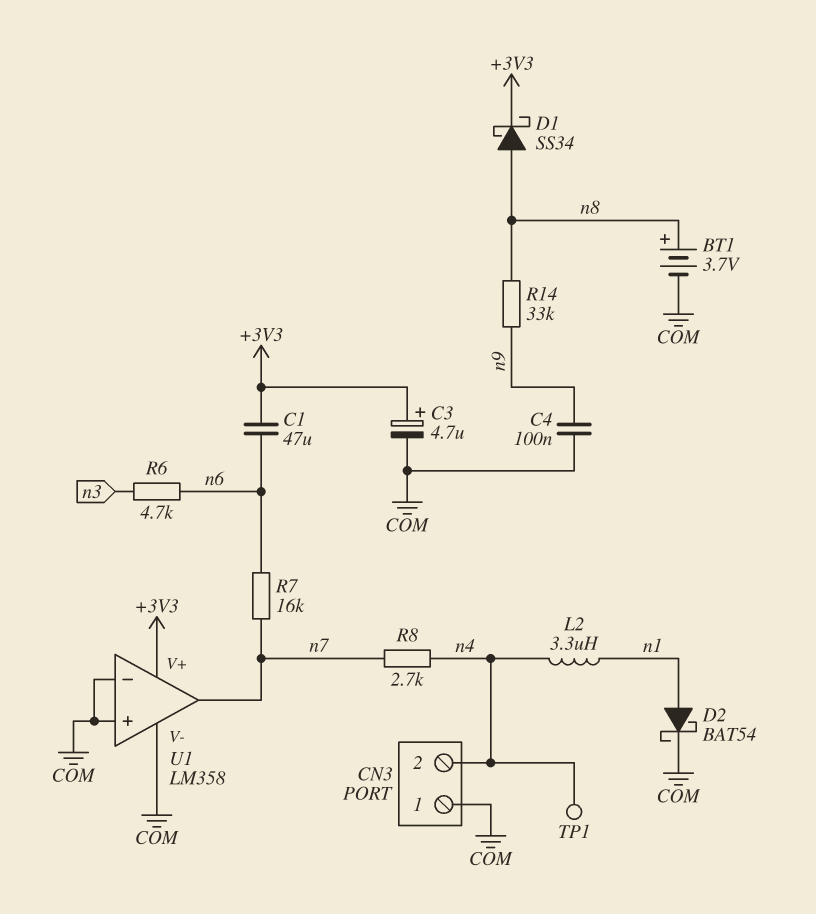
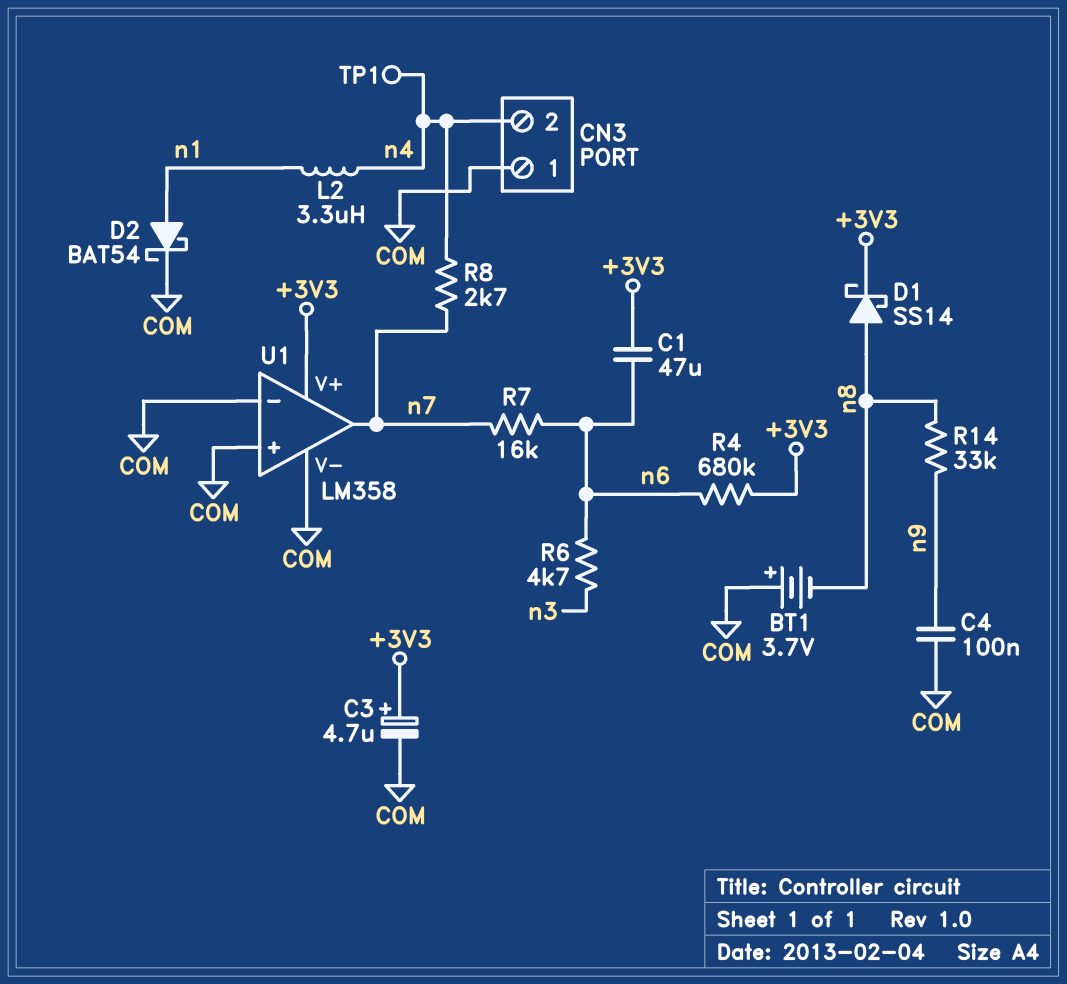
BT1: 3.7V (plus n8, minus COM) -> 3.7V (plus COM, minus n8)
D1: schottky SS34 (A n8, K +3V3) -> schottky SS14 (A n8, K +3V3)
R4: none -> 680k (+3V3, n6)

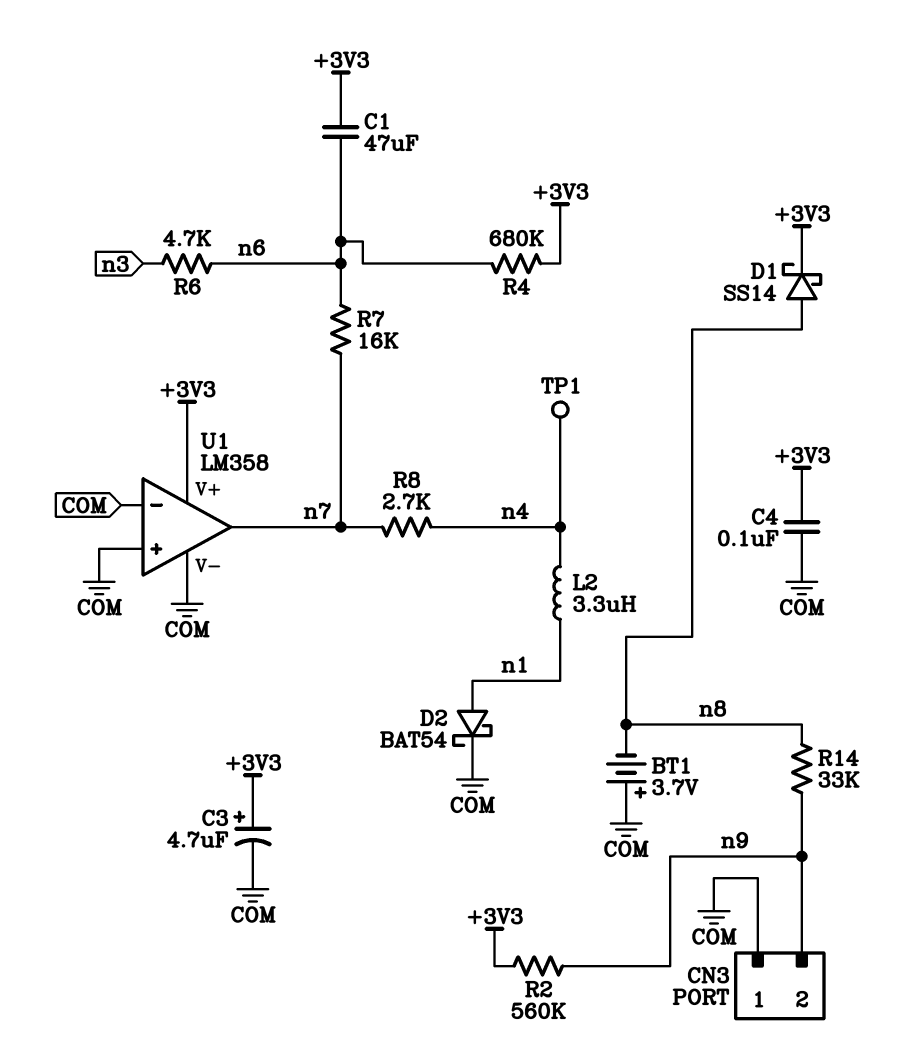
C4: 100nF (COM, n9) -> 100nF (+3V3, COM)
CN3 pin 2: n4 -> n9
R2: none -> 560k (+3V3, n9)

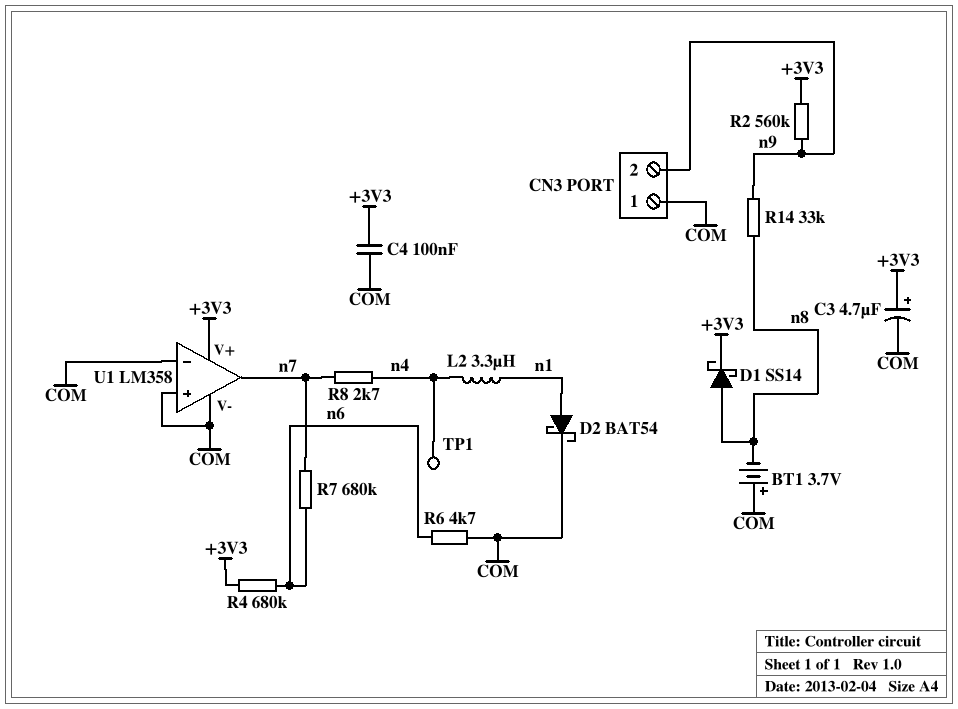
C1: 47uF (+3V3, n6) -> none
R6: 4.7k (n3, n6) -> 4.7k (COM, n6)
R7: 16k (n6, n7) -> 680k (n6, n7)

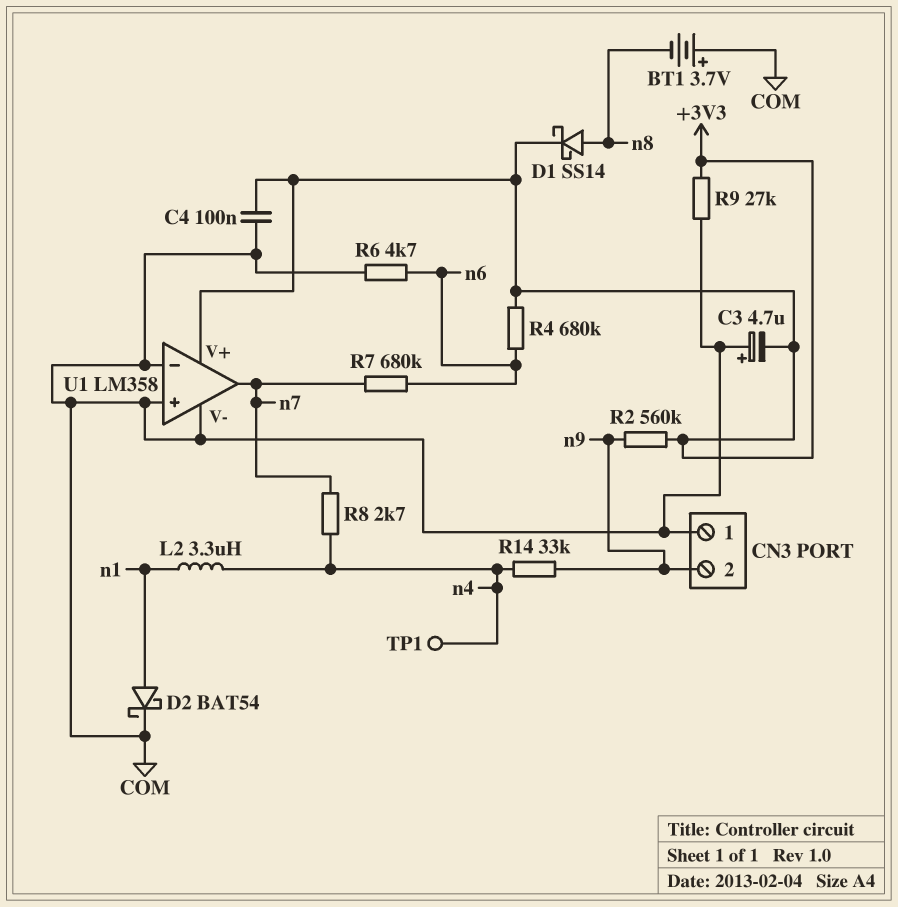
C3: 4.7uF (plus +3V3, minus COM) -> 4.7uF (plus COM, minus +3V3)
R9: none -> 27k (+3V3, COM)
R14: 33k (n8, n9) -> 33k (n4, n9)

